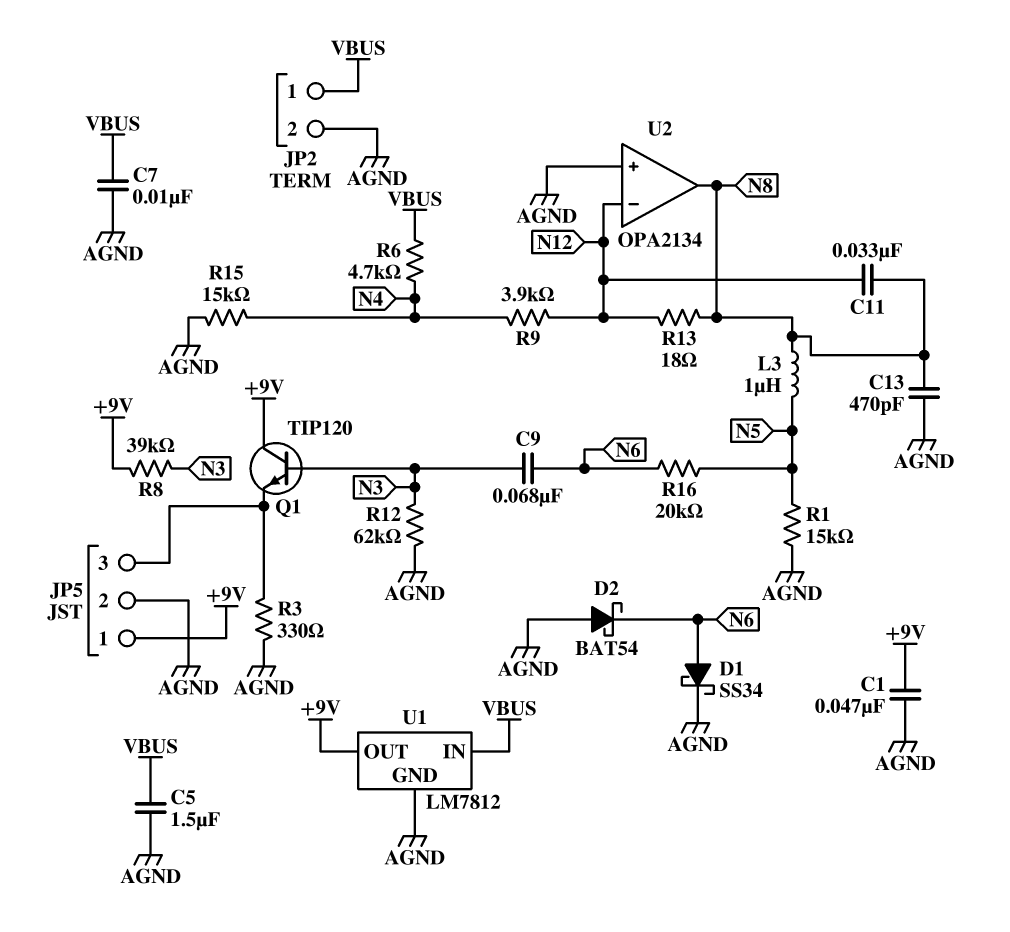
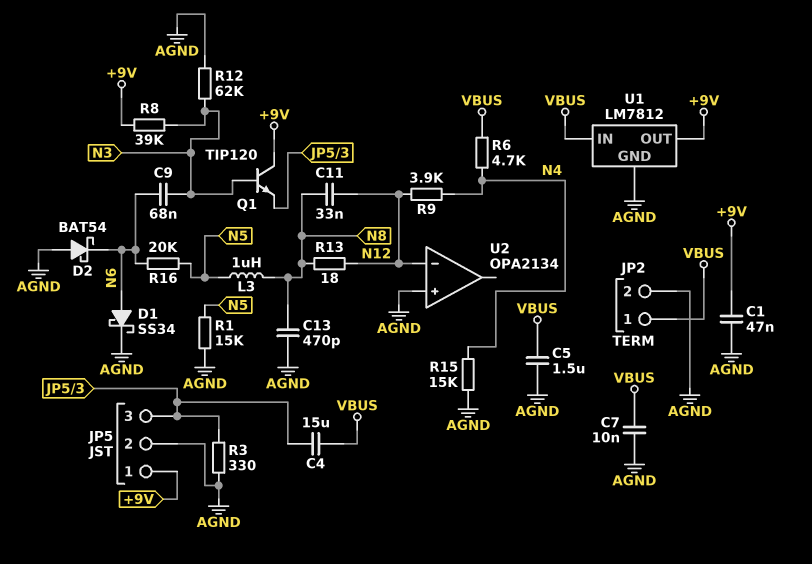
C4: none -> 15uF (JP5/3, VBUS)
U2 pin out: N8 -> none

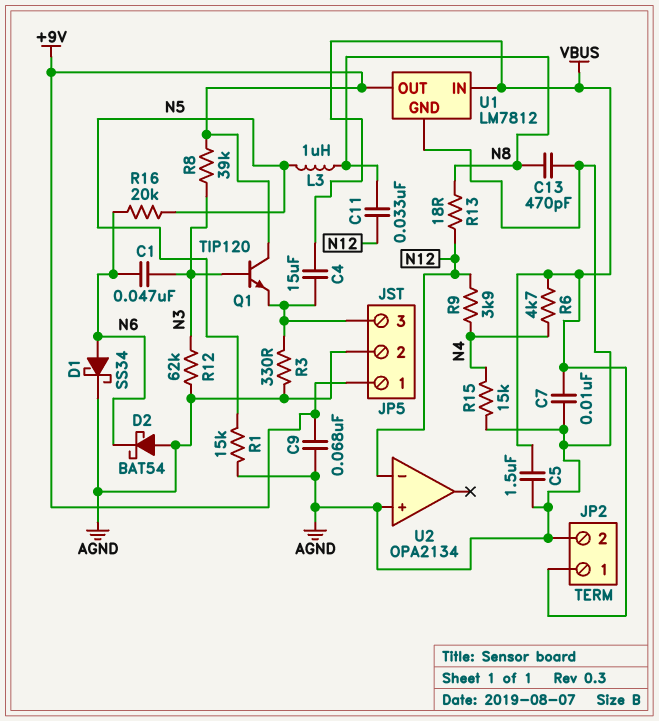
C1: 47nF (+9V, AGND) -> 47nF (N3, N6)
C9: 68nF (N3, N6) -> 68nF (+9V, AGND)

